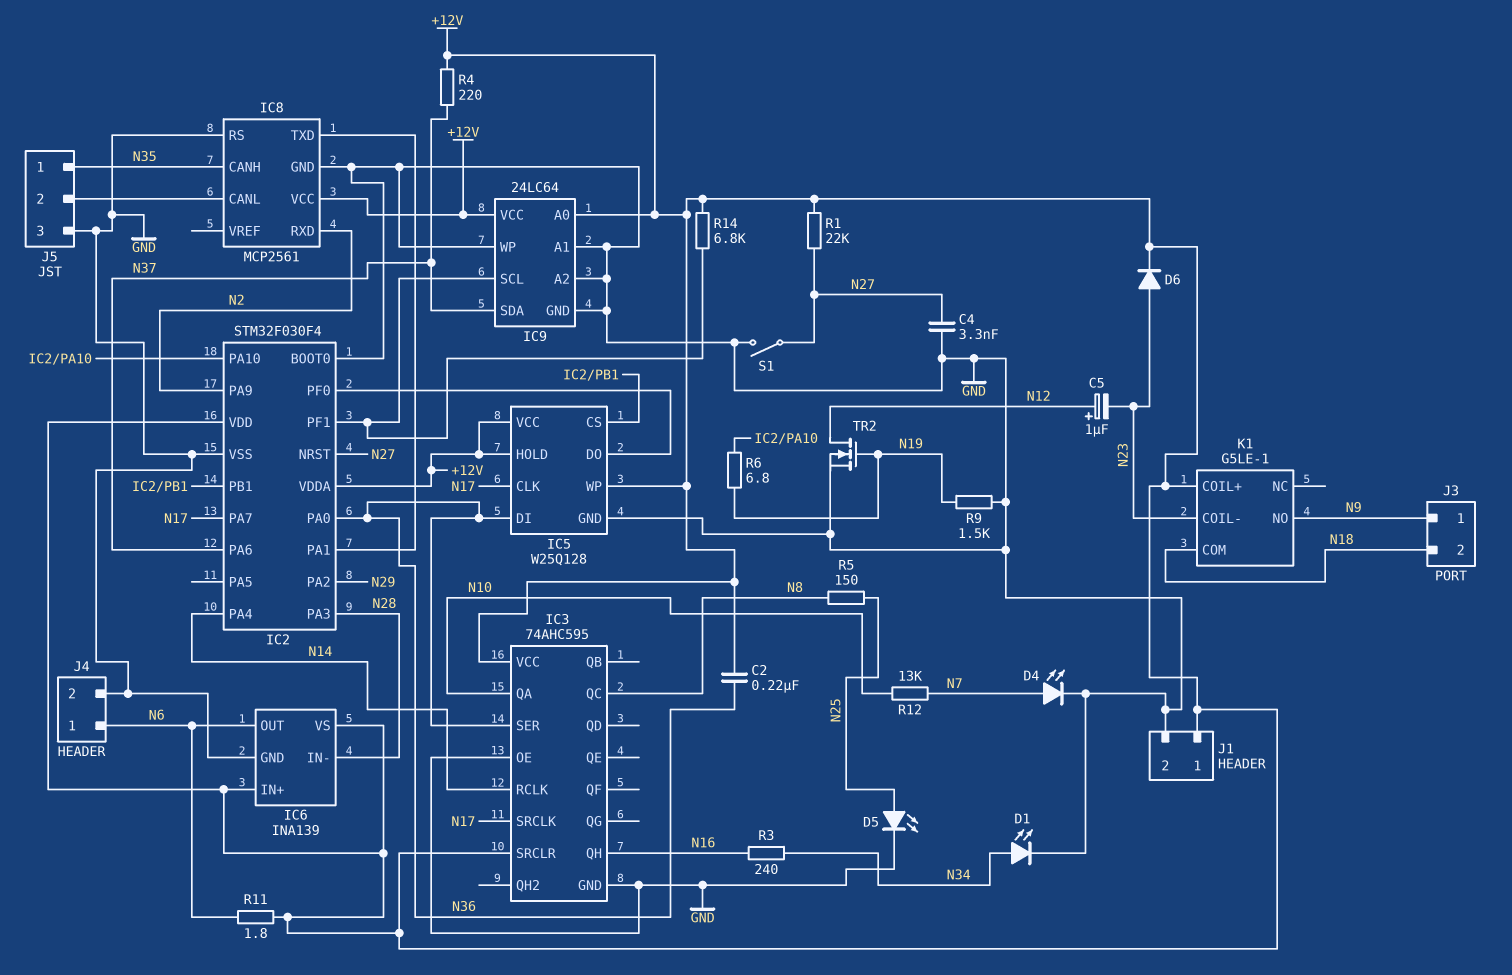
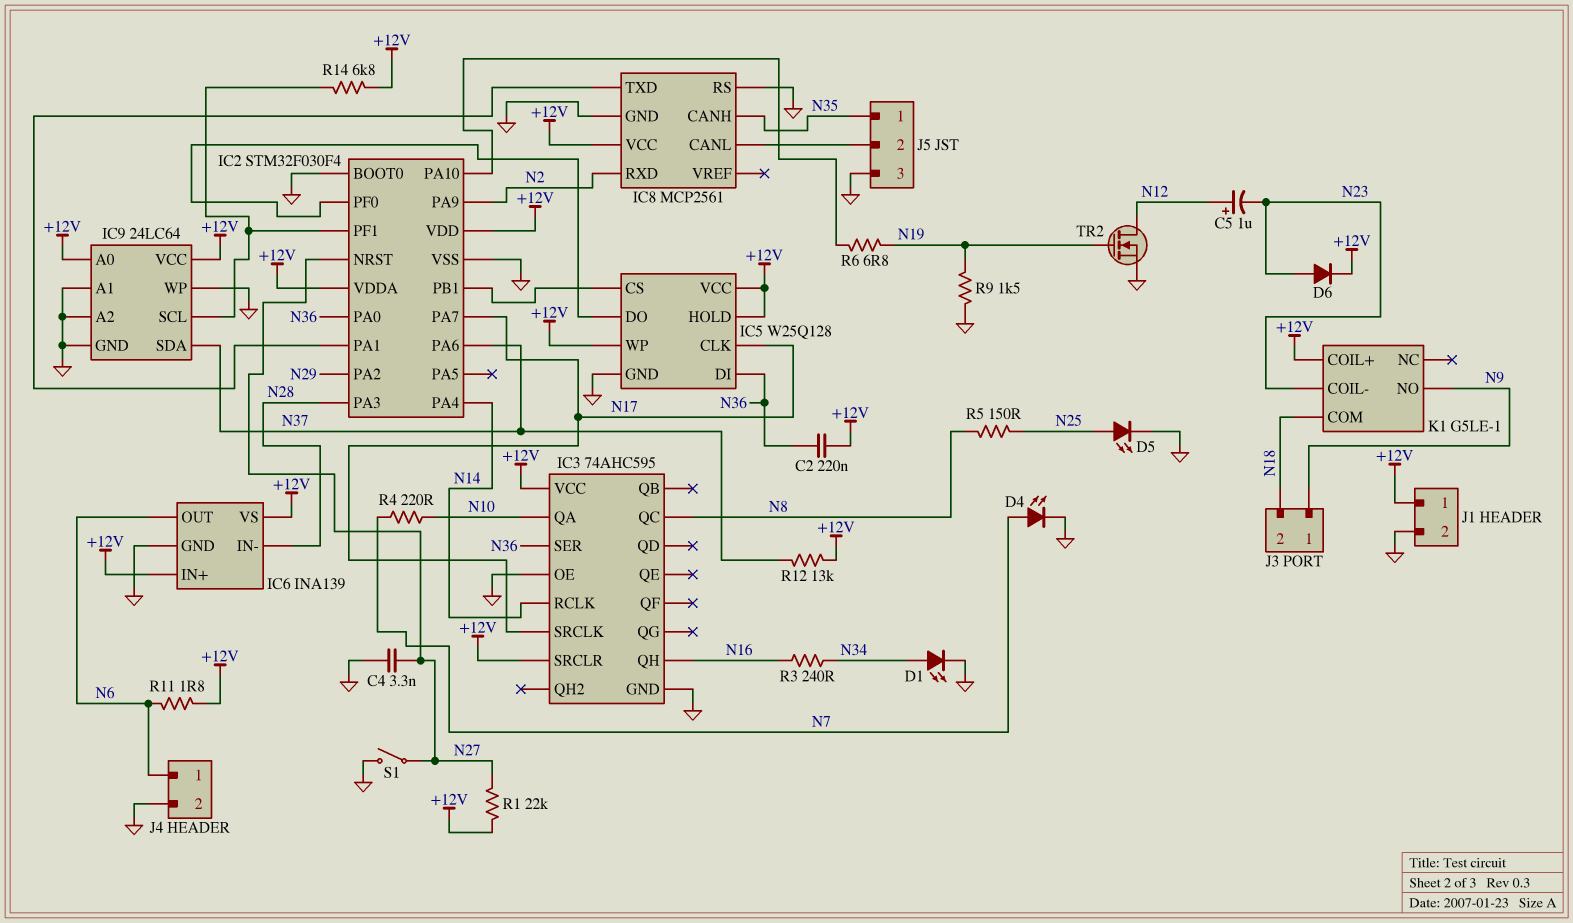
R4: 220 (+12V, N37) -> 220 (N7, N10)
R12: 13k (N7, N10) -> 13k (+12V, N37)

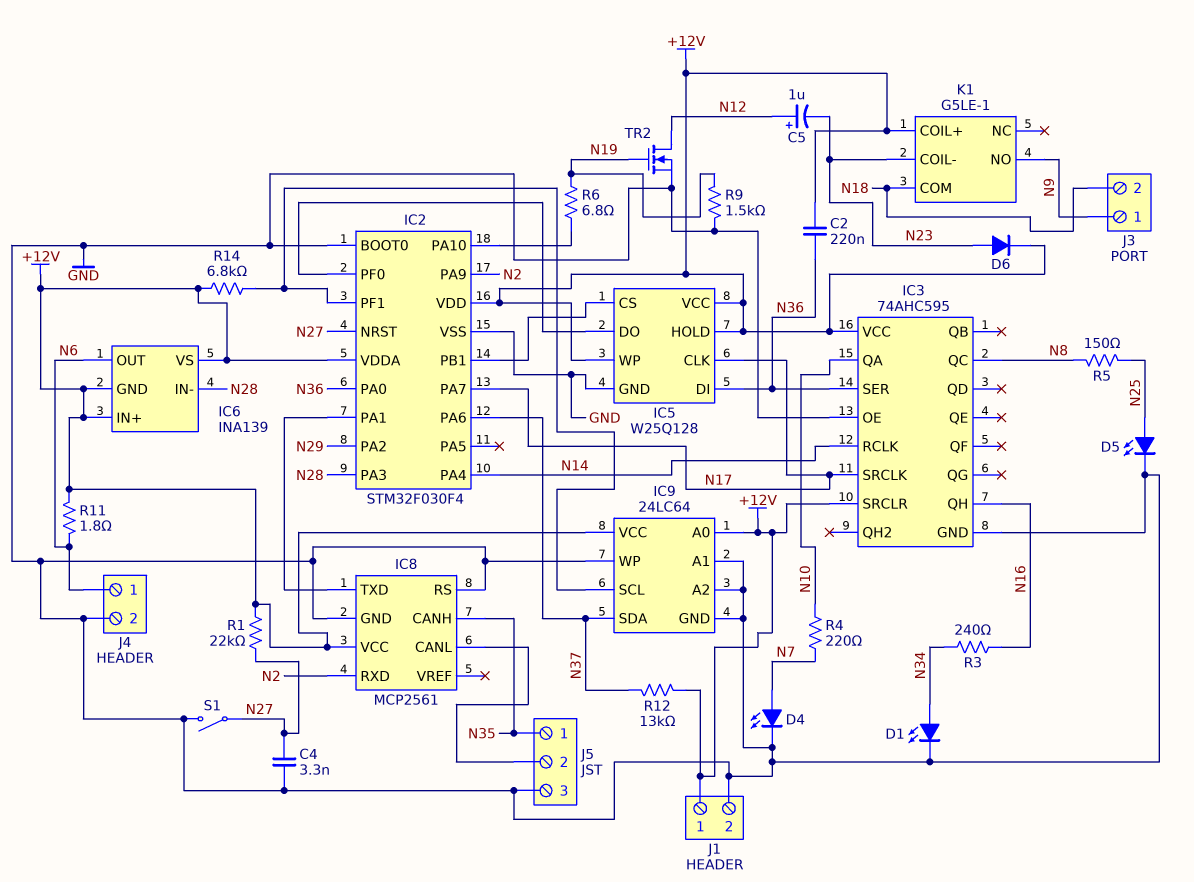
IC6 pin GND: GND -> +12V

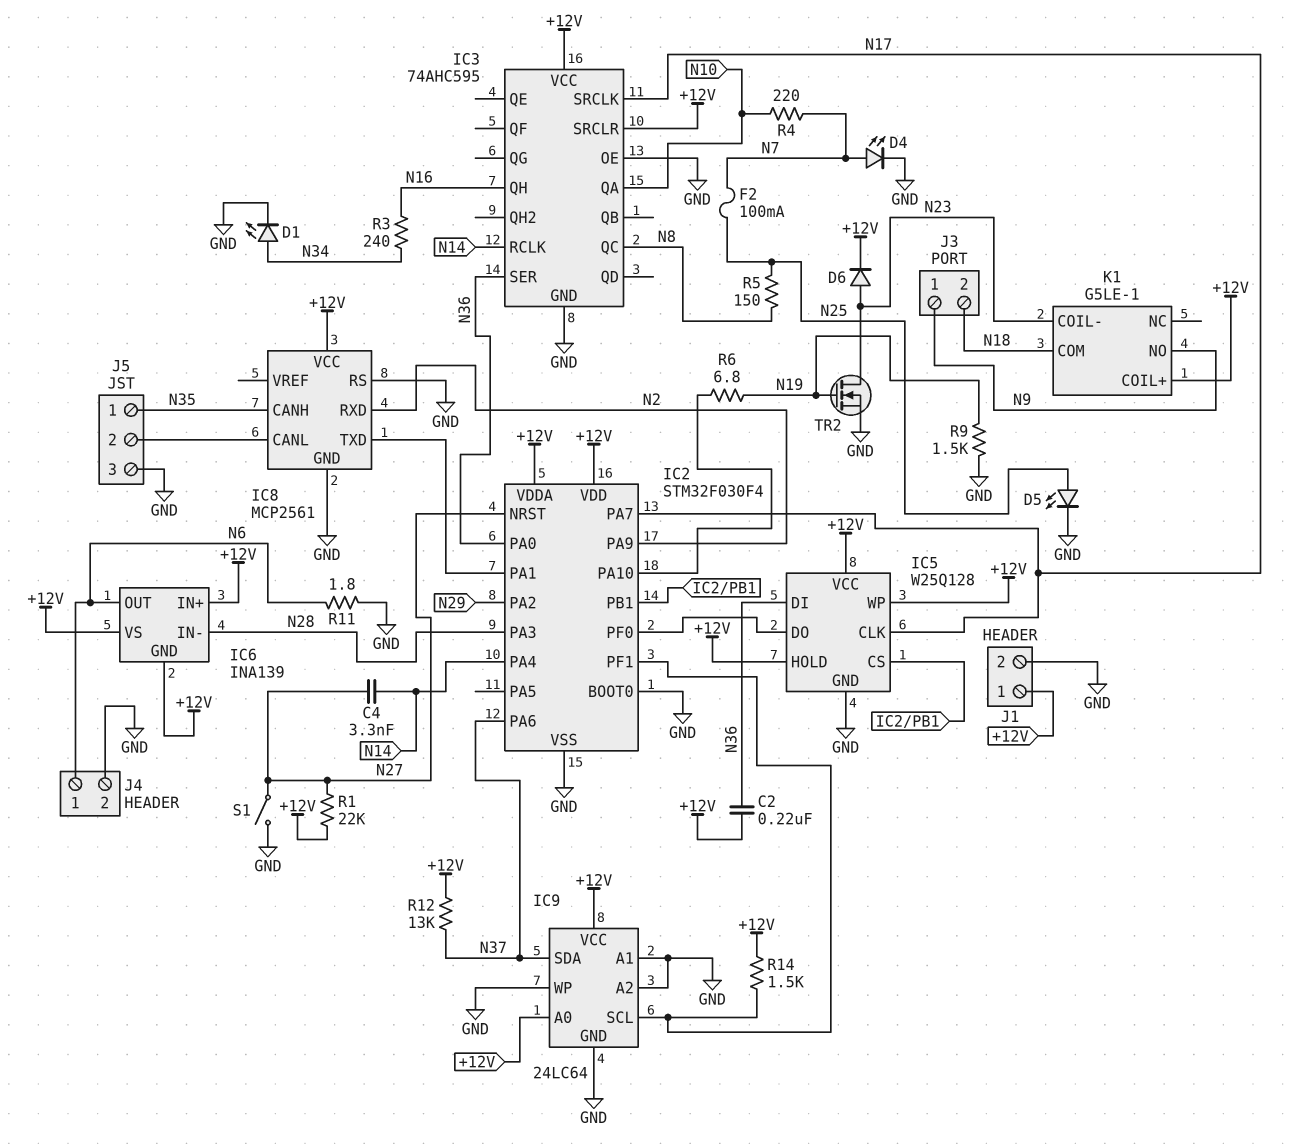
C4: 3.3nF (GND, N27) -> 3.3nF (N14, N27)
C5: 1uF (plus N12, minus N23) -> none
F2: none -> 100mA (N7, N25)
R11: 1.8 (+12V, N6) -> 1.8 (GND, N6)
R14: 6.8k (+12V, IC2/PF1) -> 1.5k (+12V, IC2/PF1)
TR2: NMOS (G N19, D N12, S GND) -> NMOS (G N19, D N23, S GND)

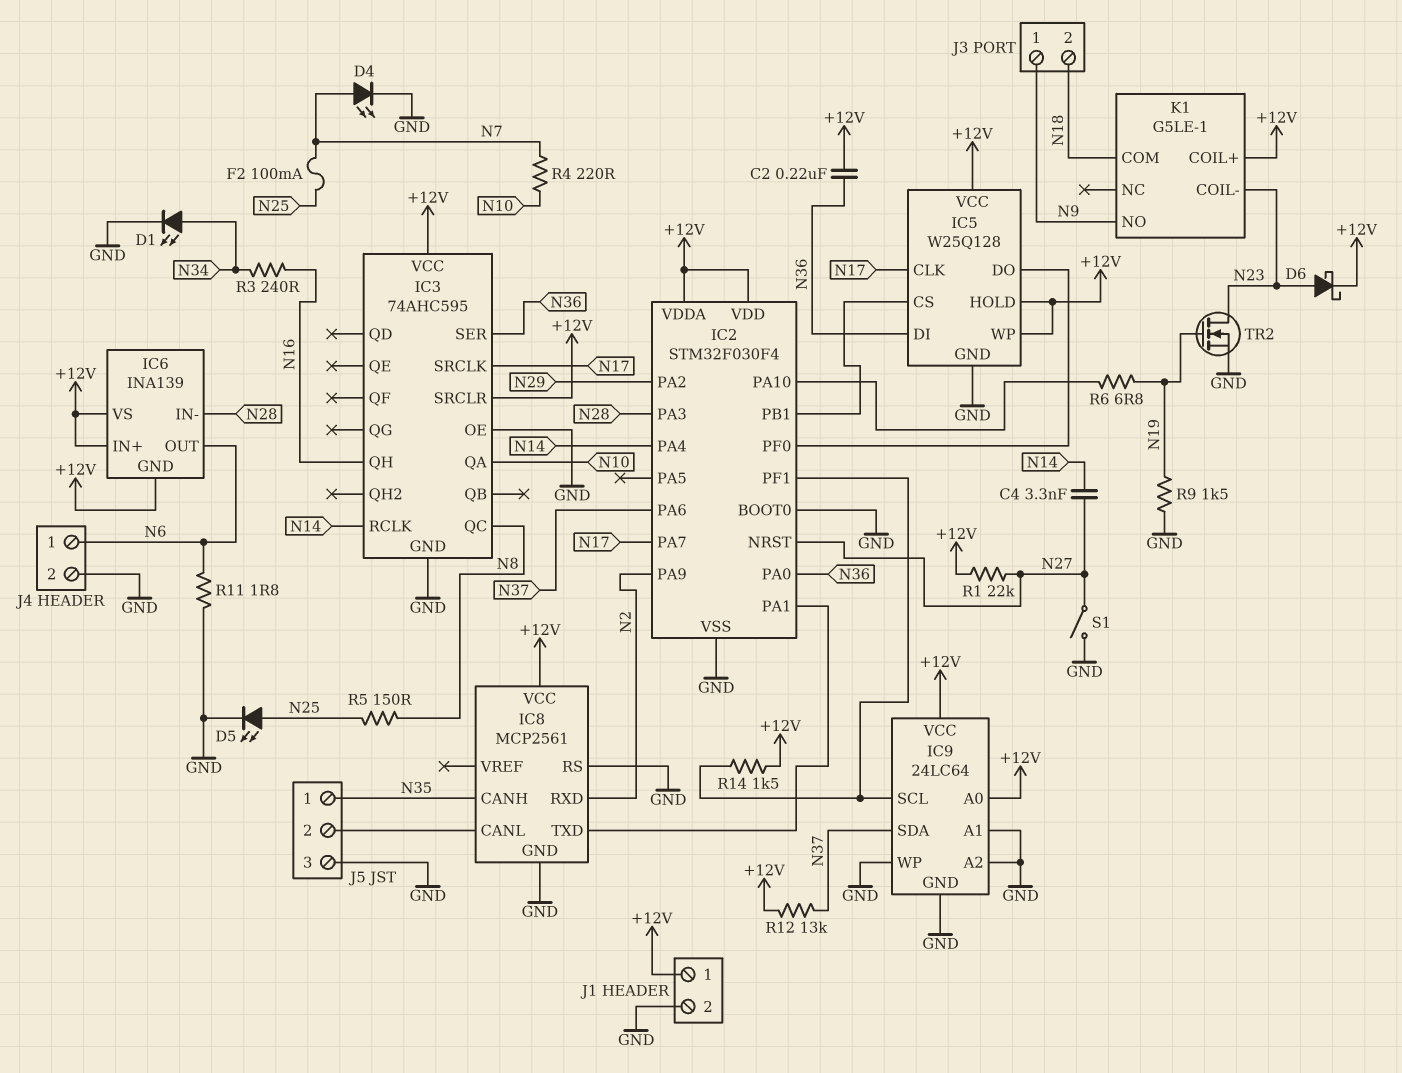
D6: diode (A N23, K +12V) -> schottky (A N23, K +12V)

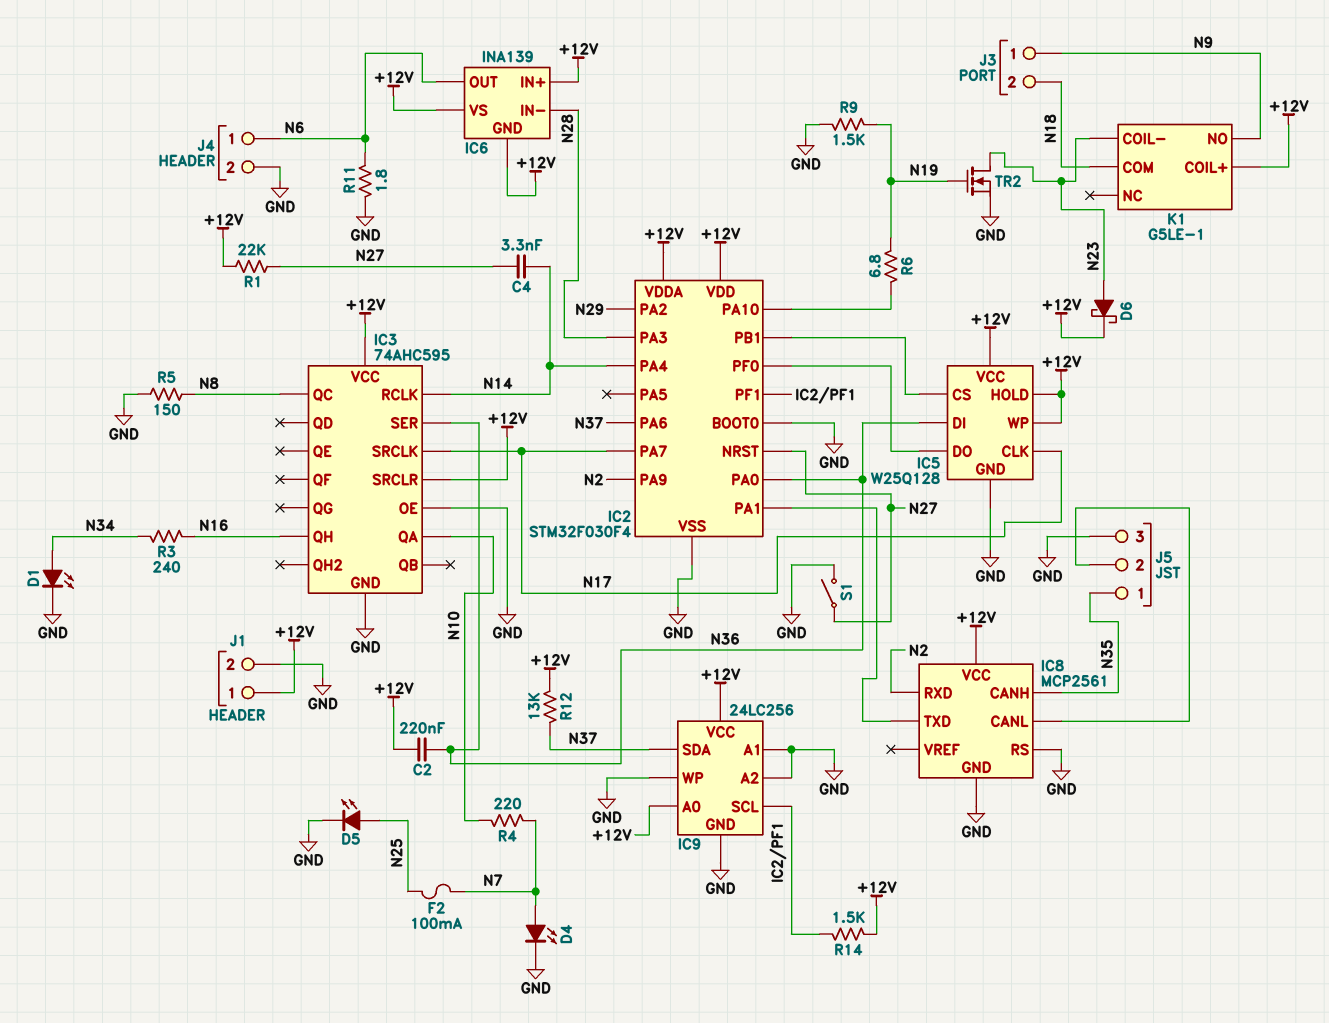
IC9: 24LC64 -> 24LC256
R5: 150 (N8, N25) -> 150 (GND, N8)

